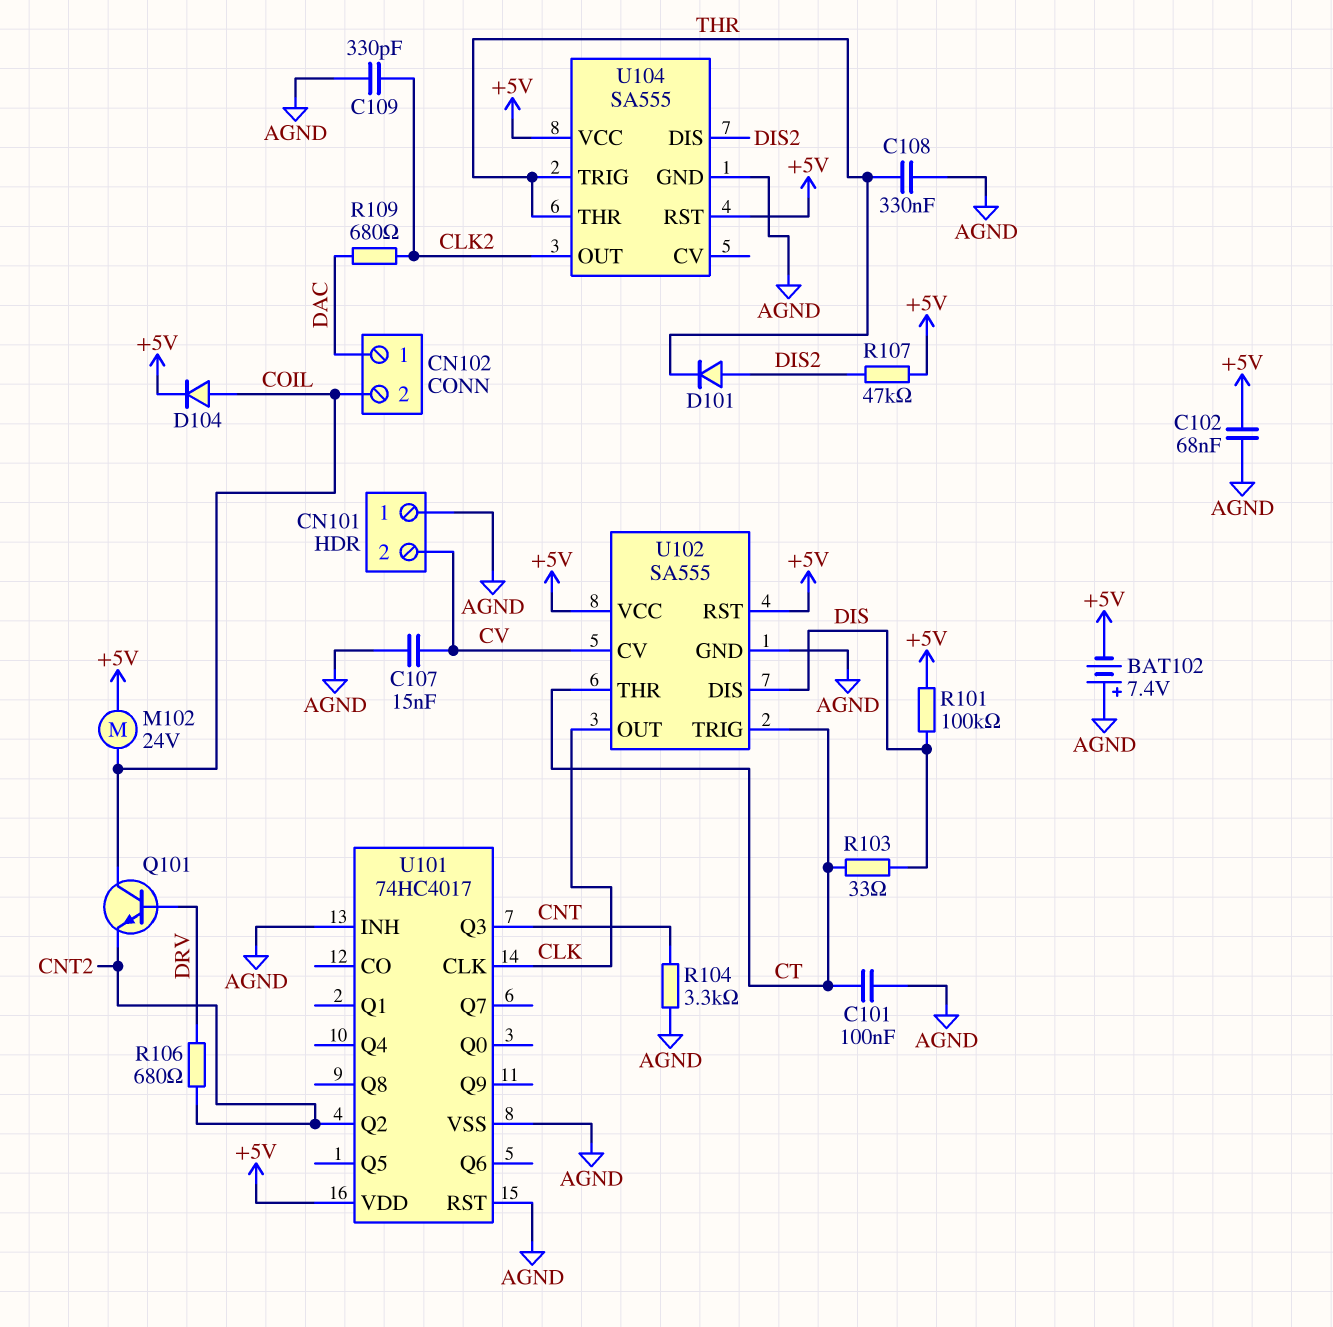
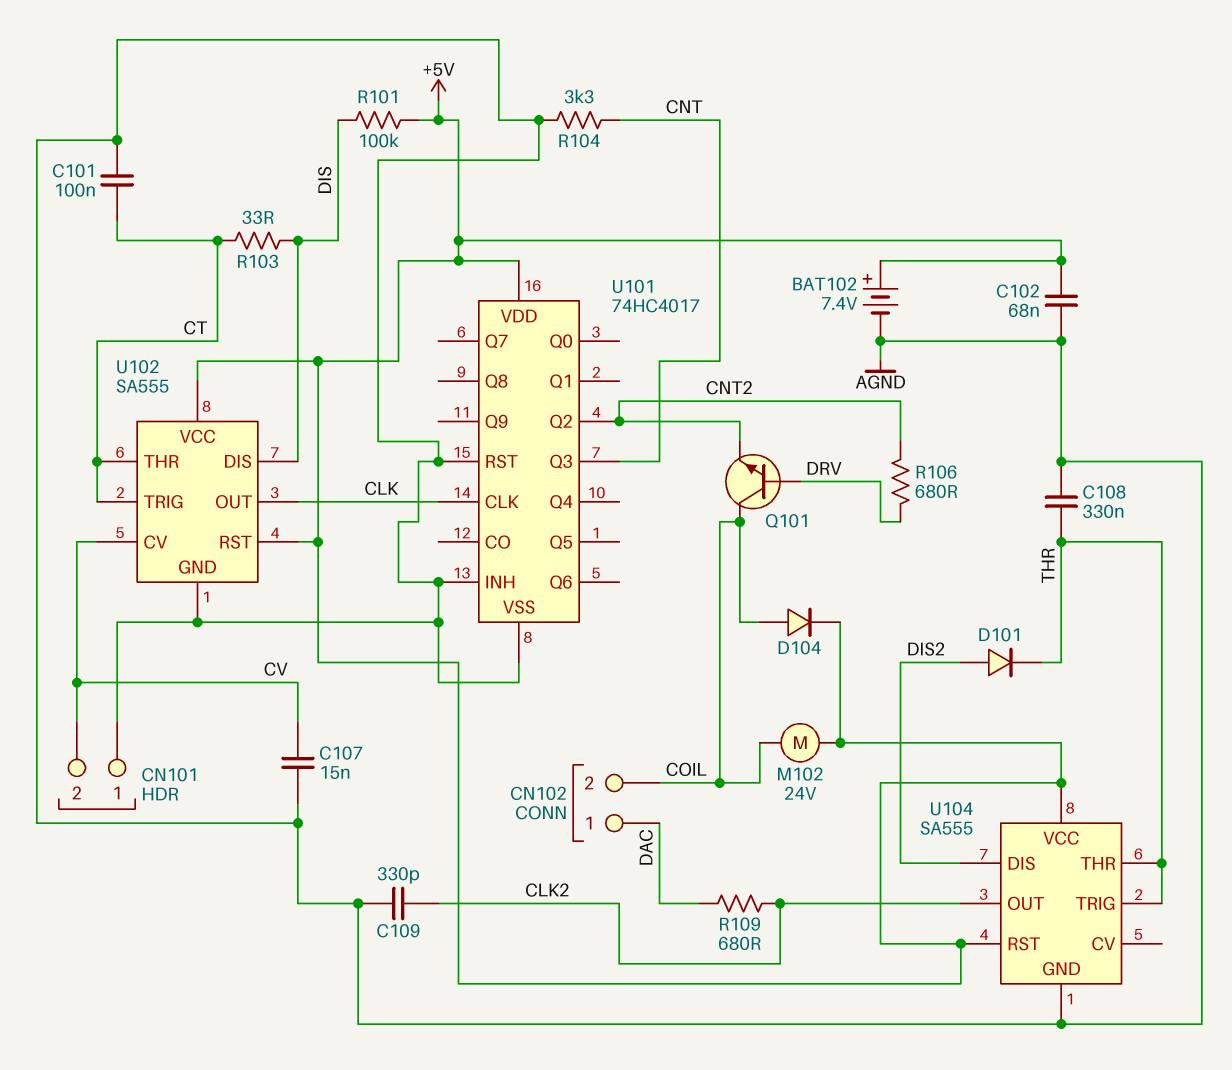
BAT102: 7.4V (plus AGND, minus +5V) -> 7.4V (plus +5V, minus AGND)
R107: 47k (+5V, DIS2) -> none

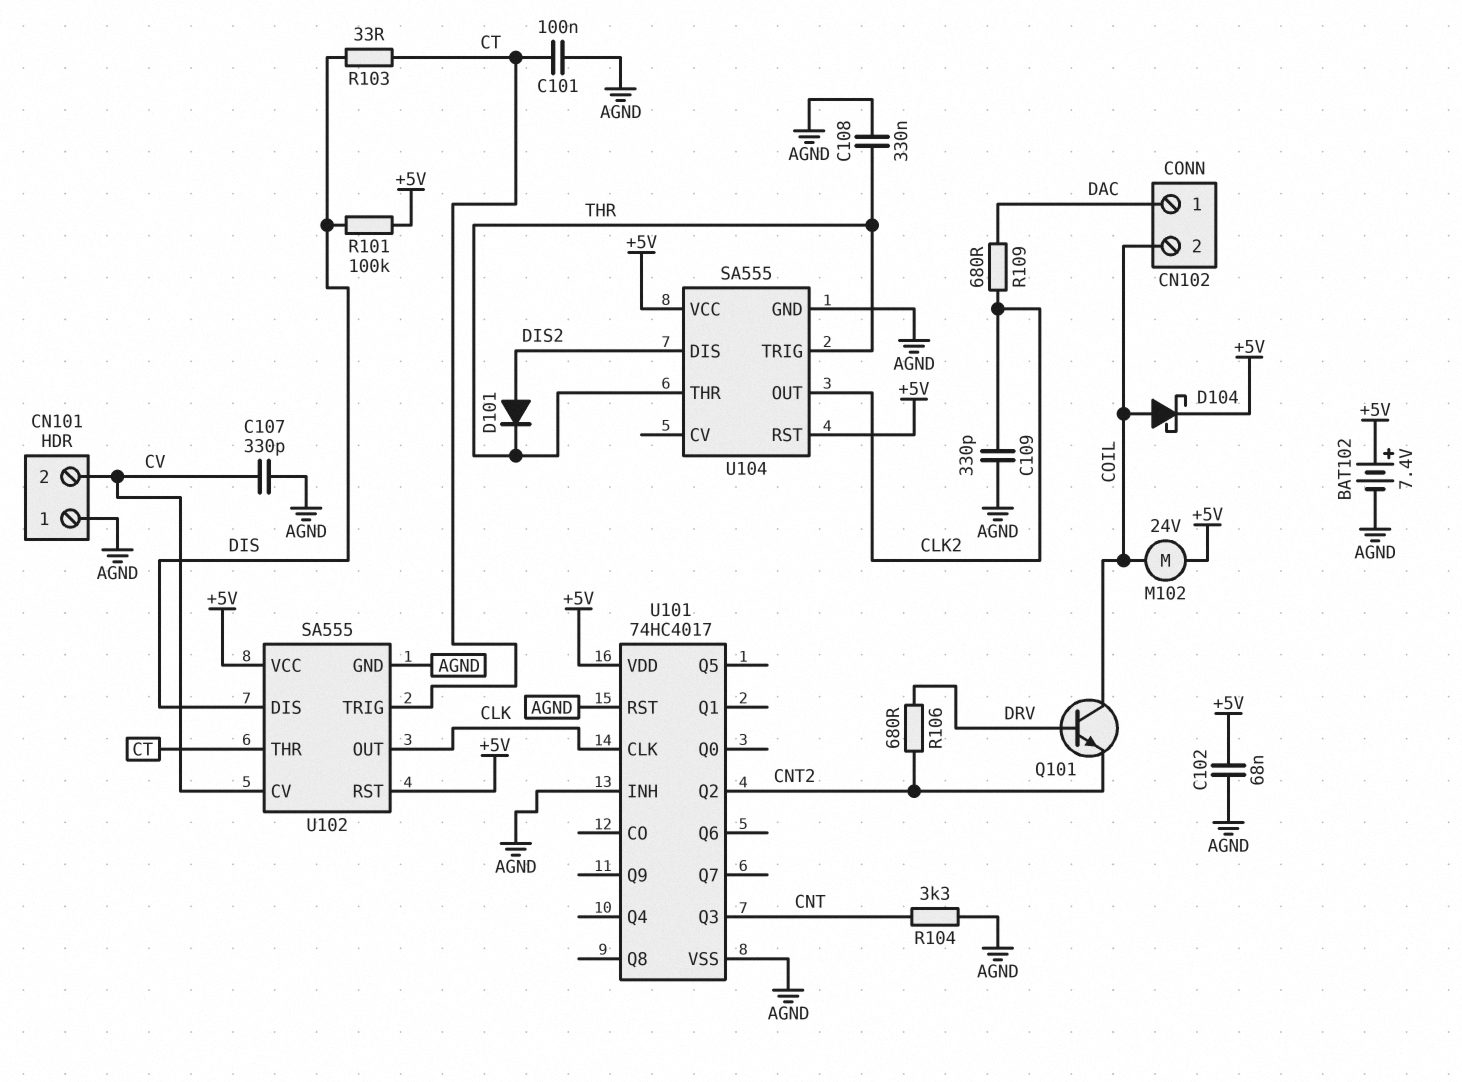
C107: 15nF (AGND, CV) -> 330pF (AGND, CV)
D104: diode (A COIL, K +5V) -> schottky (A COIL, K +5V)

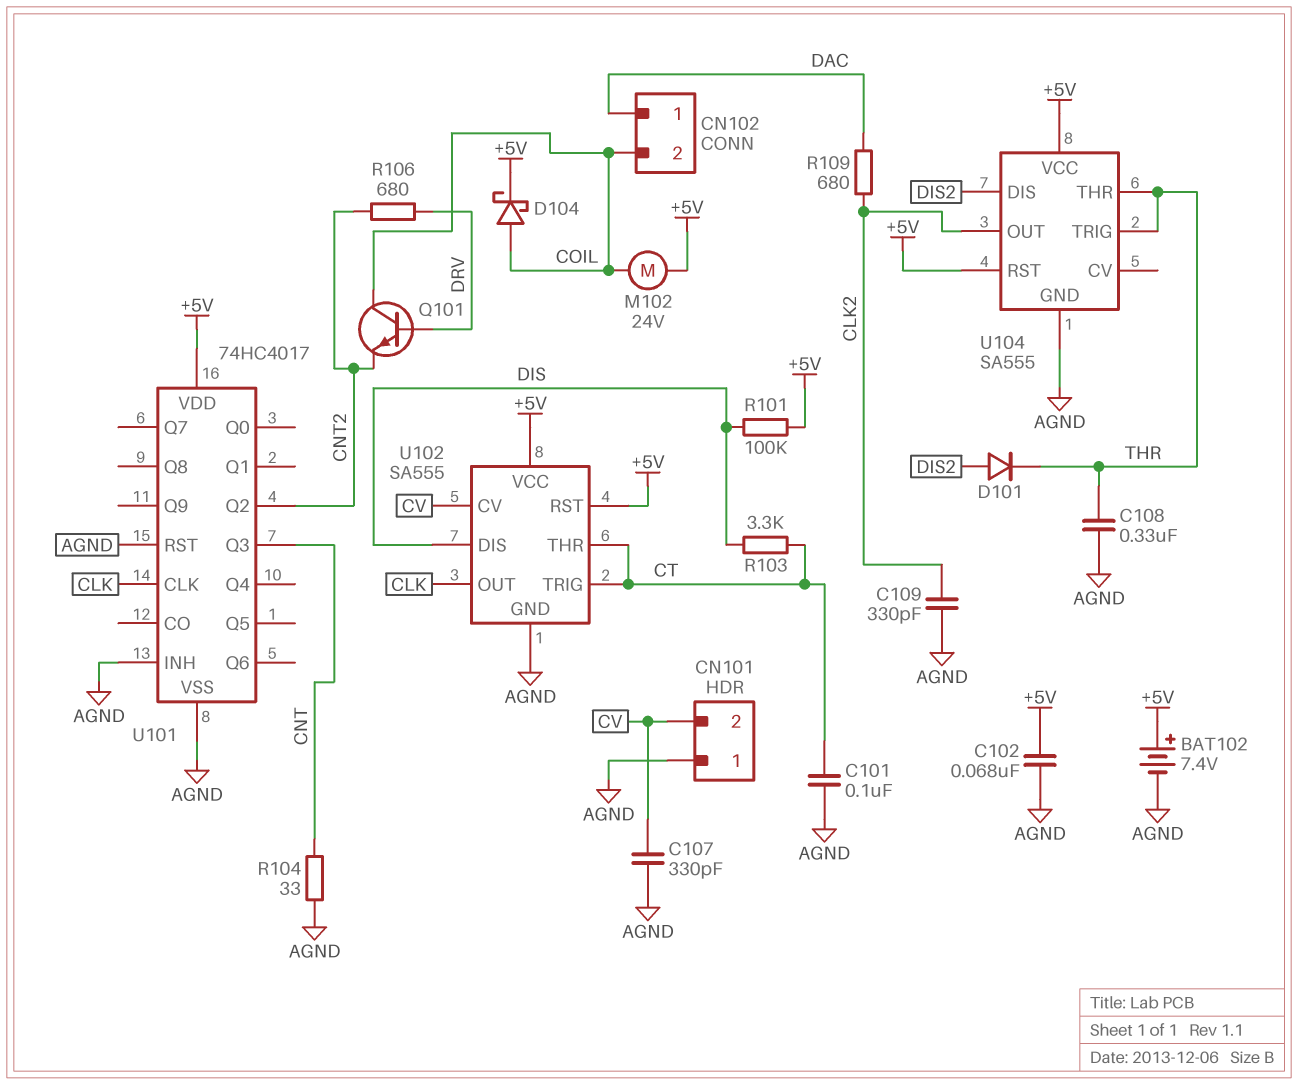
R103: 33 (CT, DIS) -> 3.3k (CT, DIS)
R104: 3.3k (AGND, CNT) -> 33 (AGND, CNT)

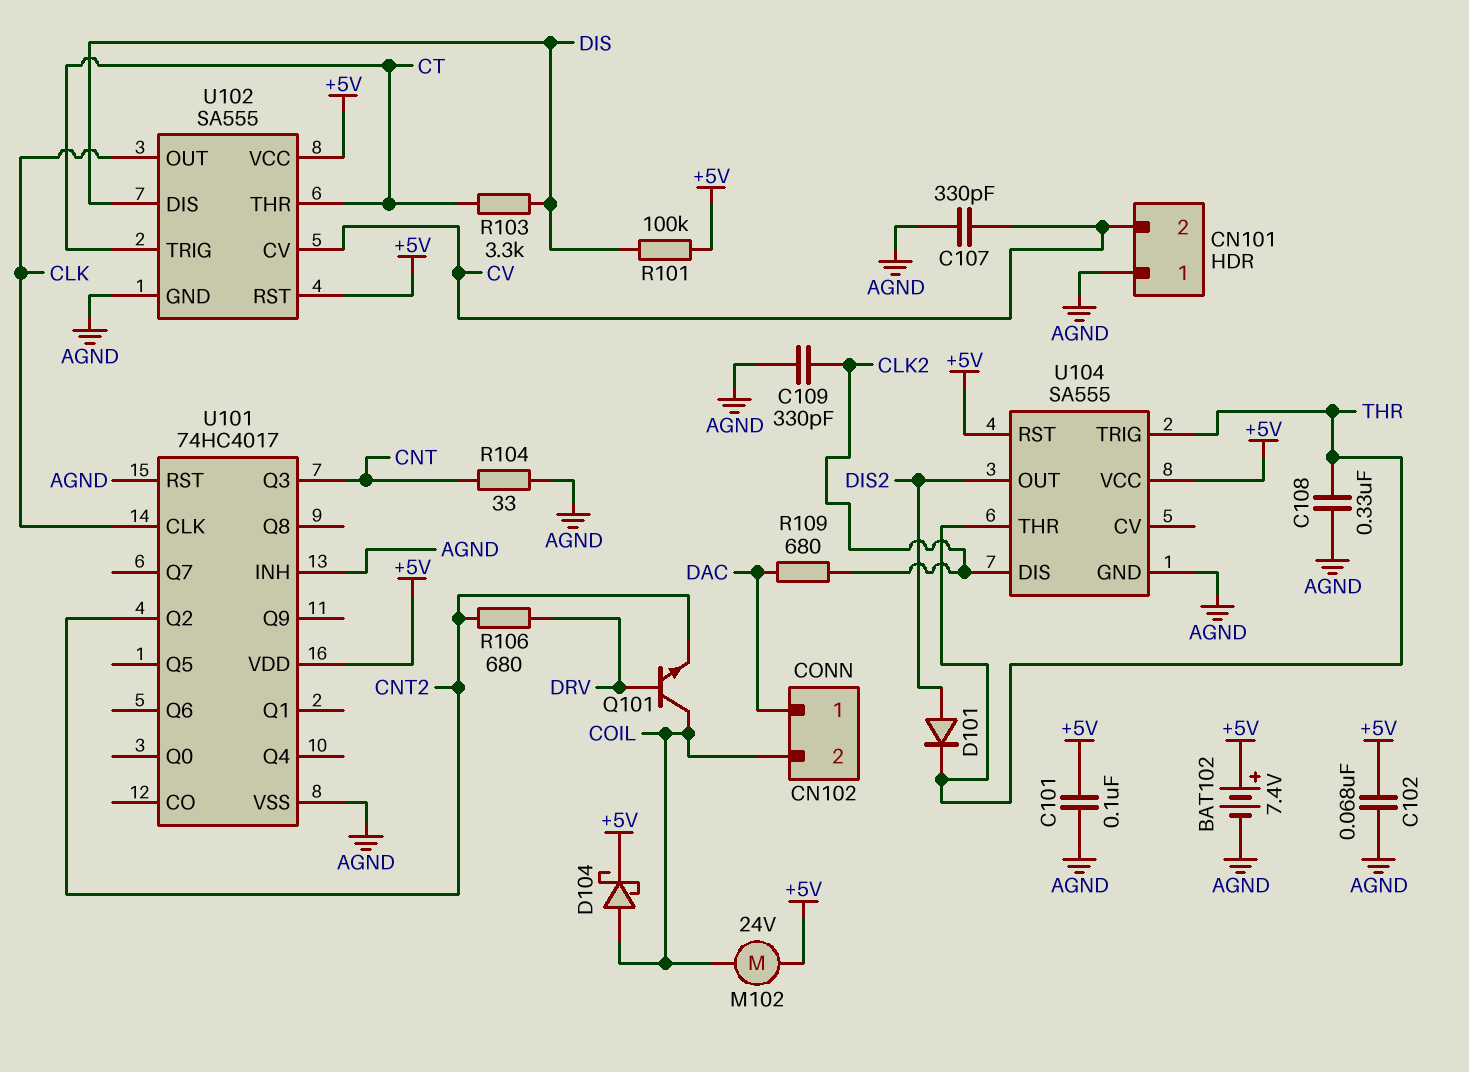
C101: 100nF (AGND, CT) -> 100nF (+5V, AGND)
U104 pin DIS: DIS2 -> CLK2
U104 pin OUT: CLK2 -> DIS2

